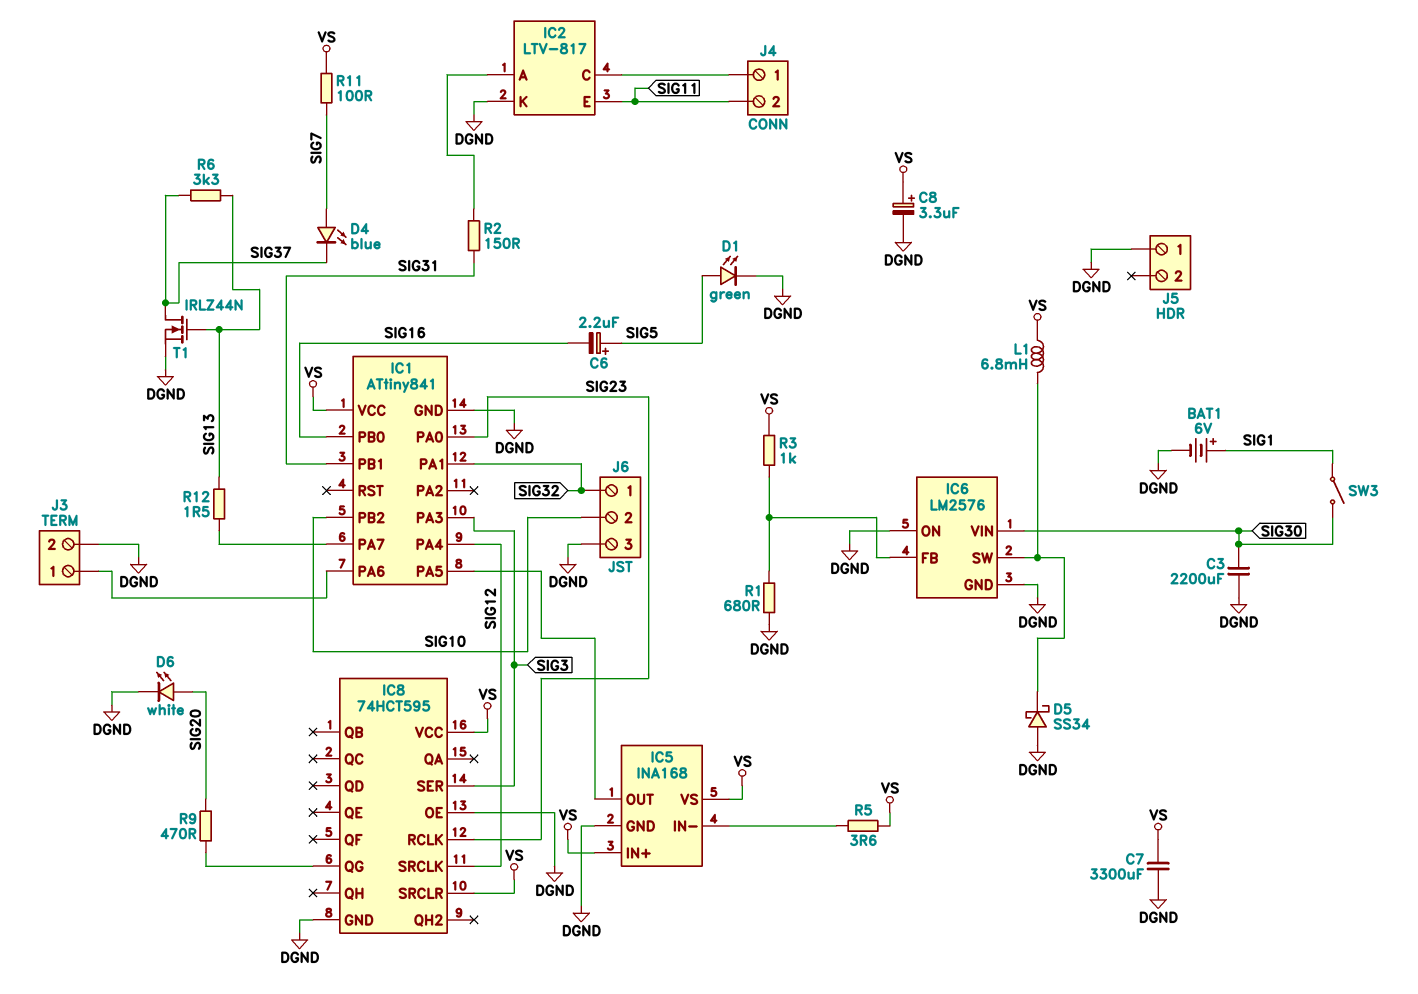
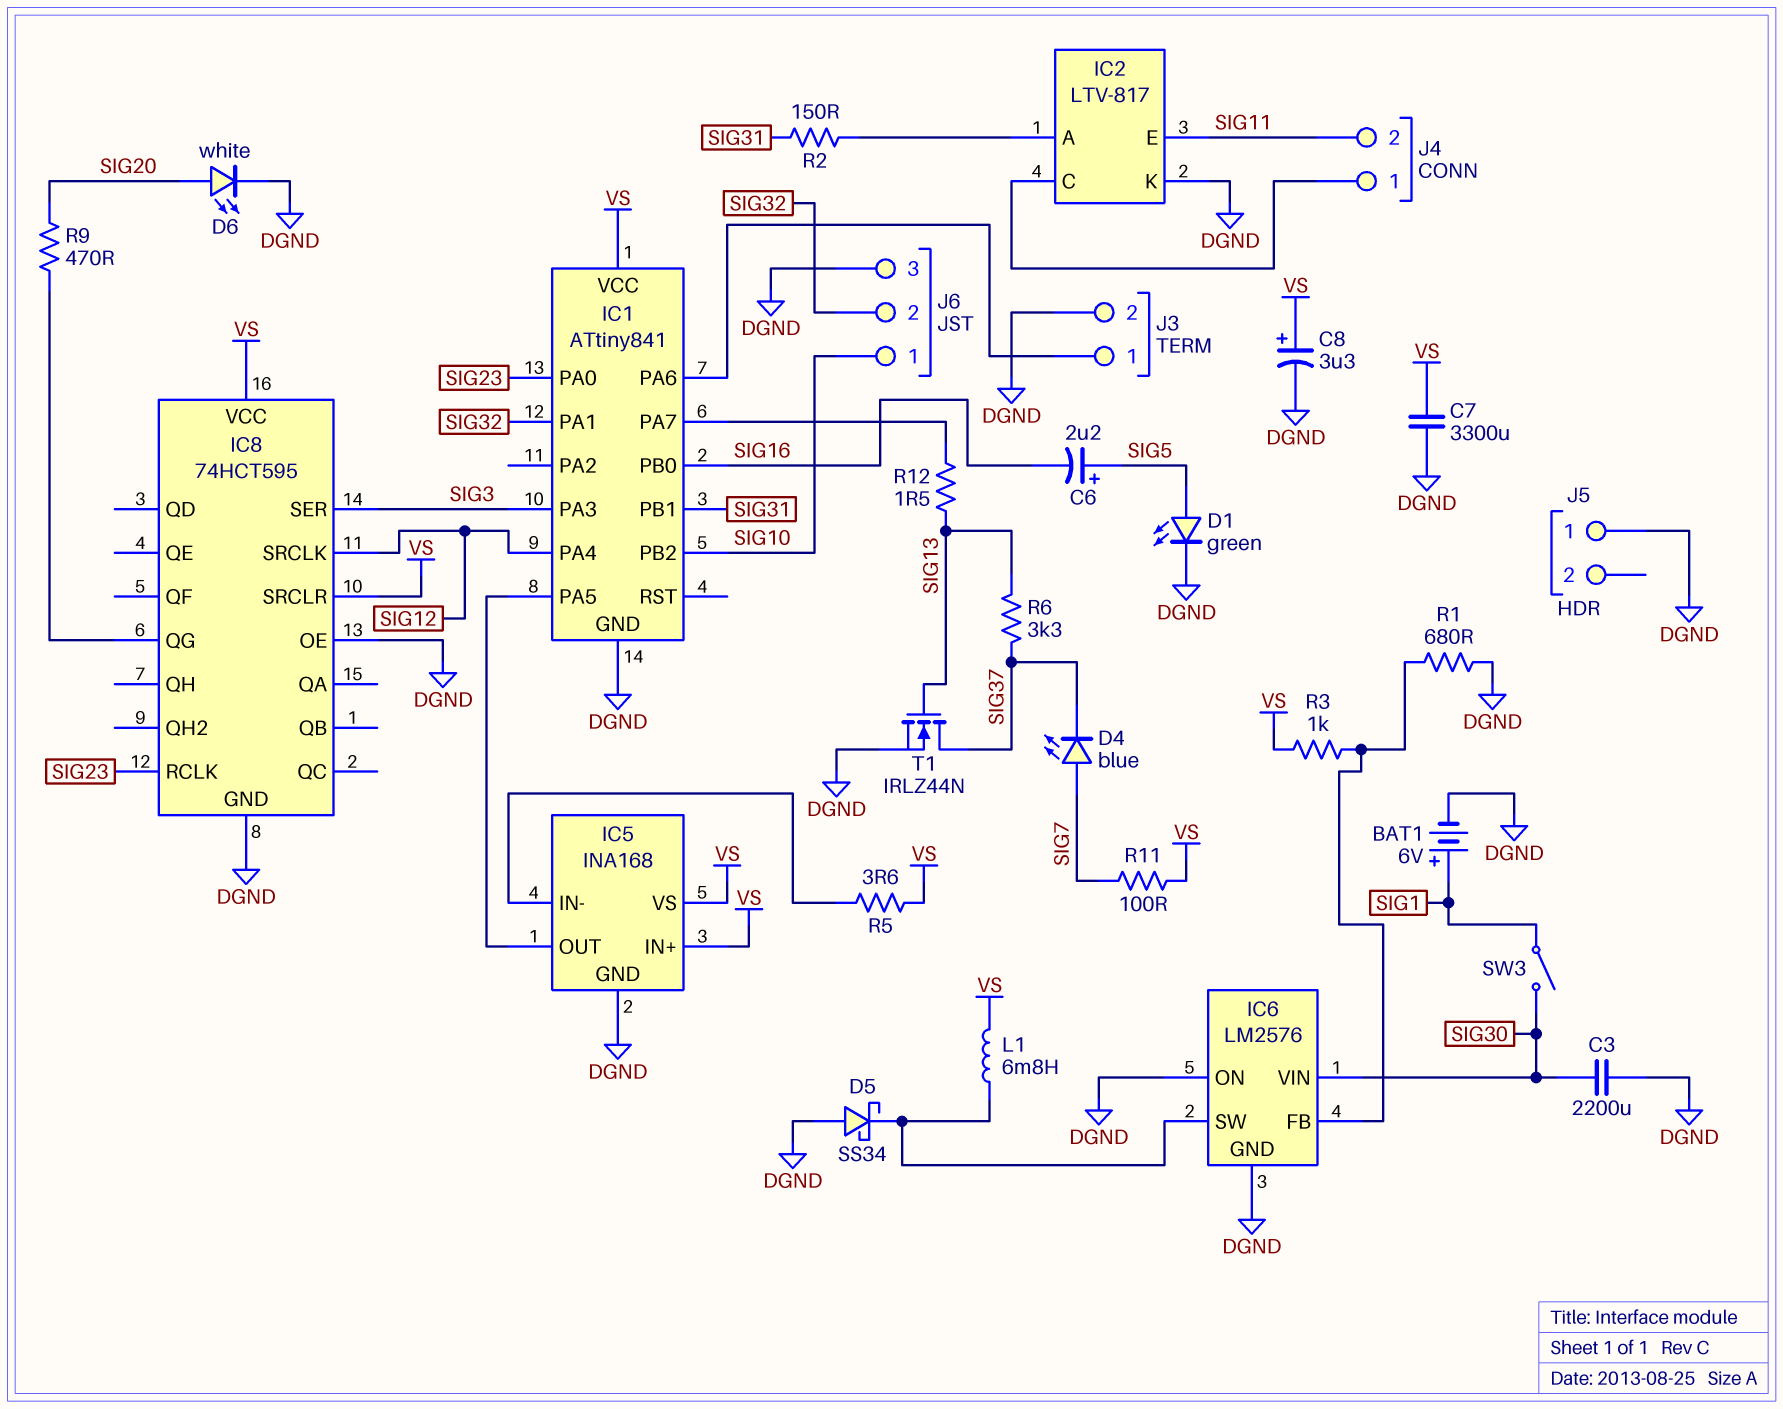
J6 pin 1: SIG32 -> SIG10
J6 pin 2: SIG10 -> SIG32

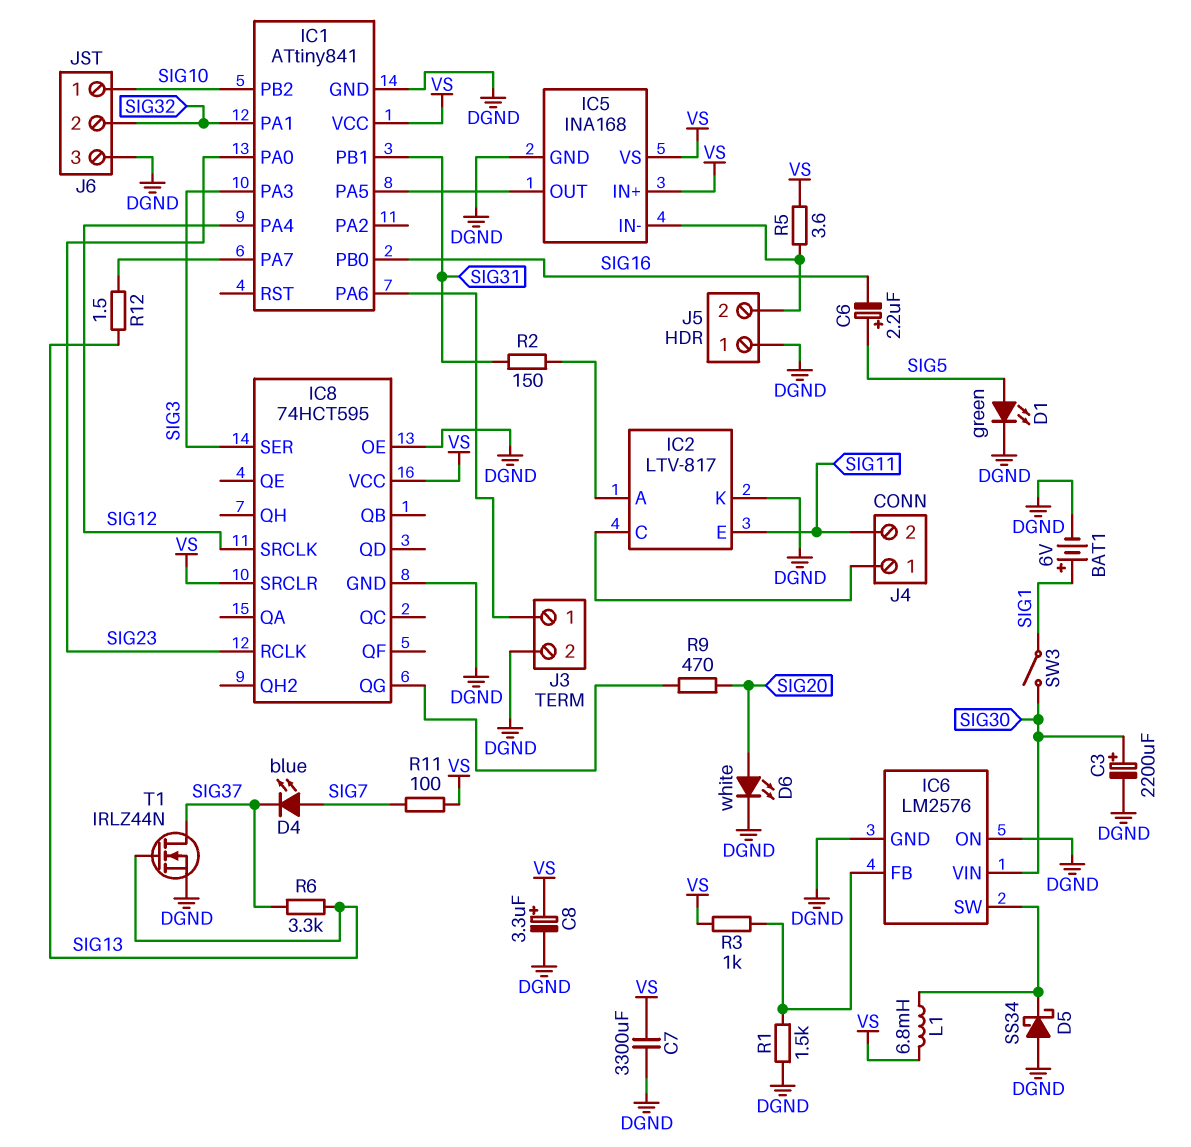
C3: 2200uF (DGND, SIG30) -> 2200uF (plus SIG30, minus DGND)
J5 pin 2: none -> IC5/IN-
R1: 680 (DGND, IC6/FB) -> 1.5k (DGND, IC6/FB)

